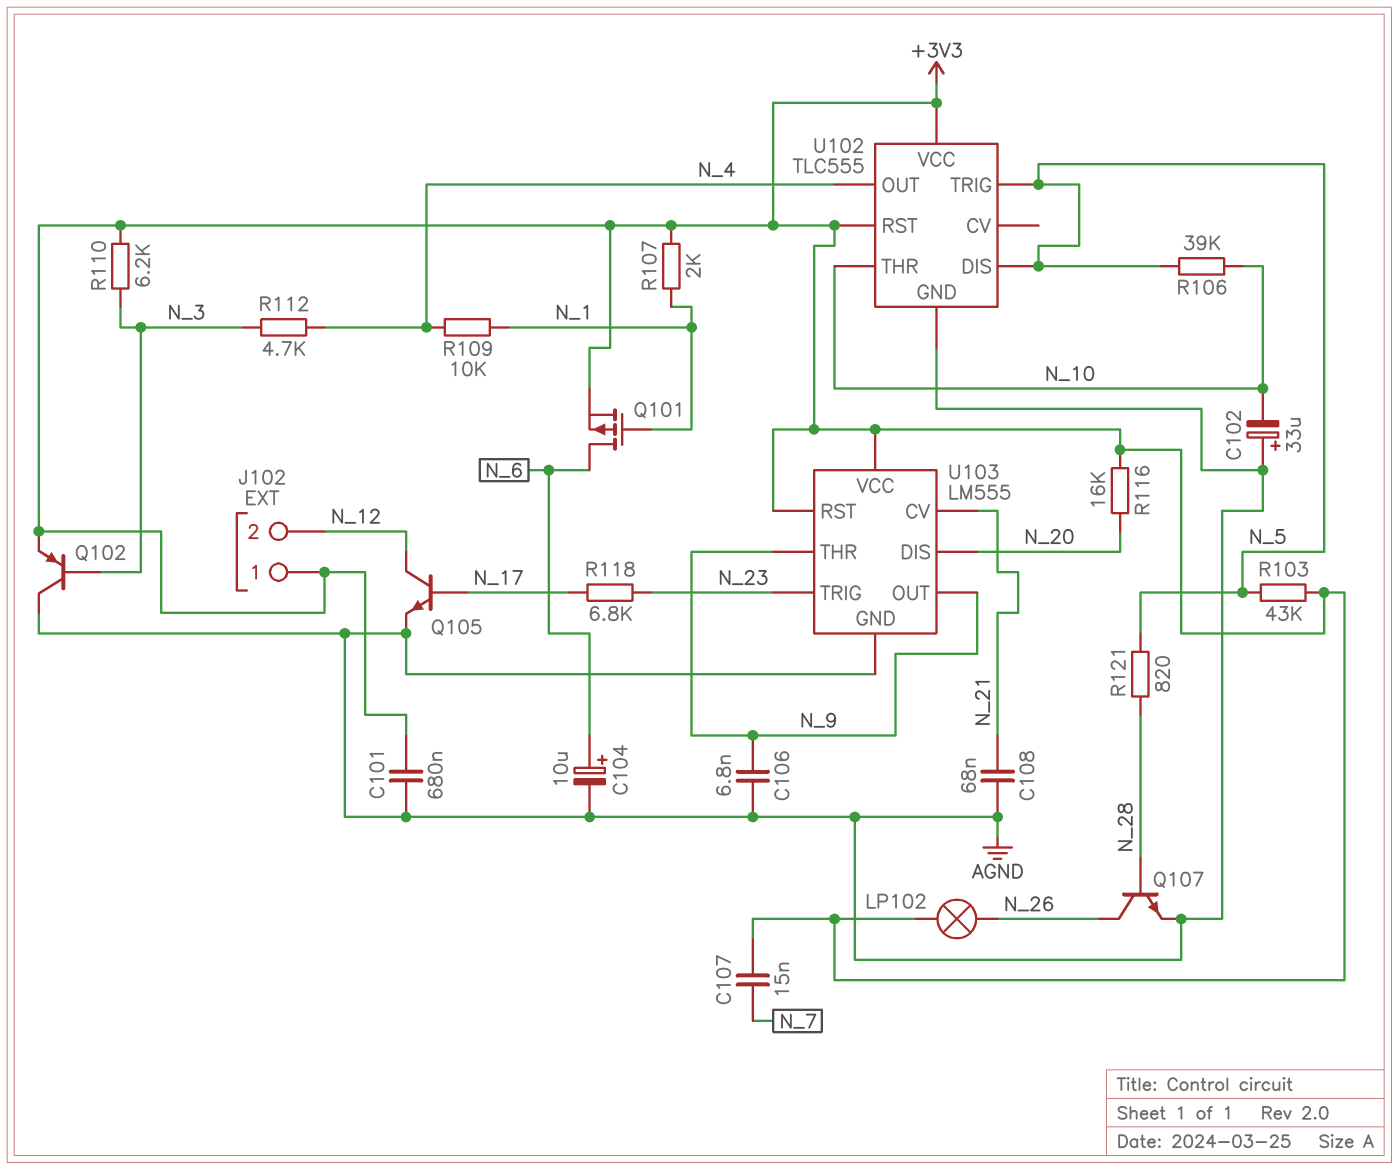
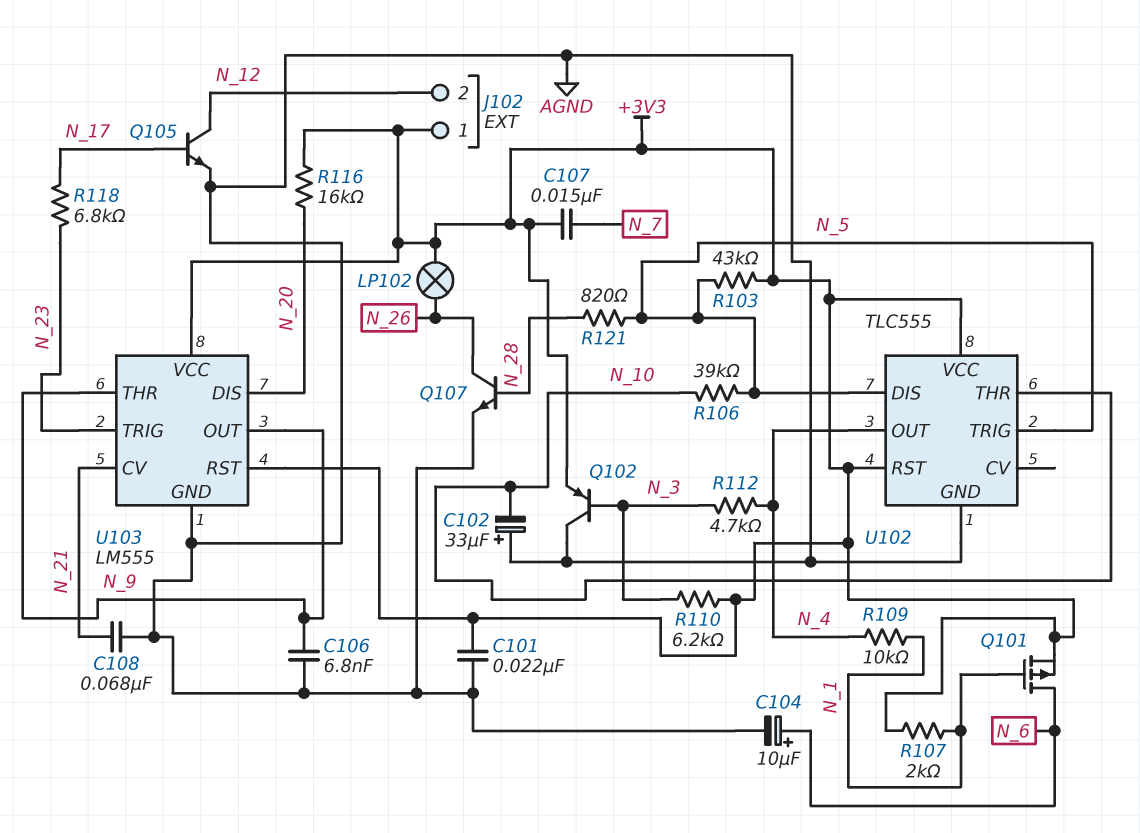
C101: 680nF (+3V3, AGND) -> 22nF (+3V3, AGND)

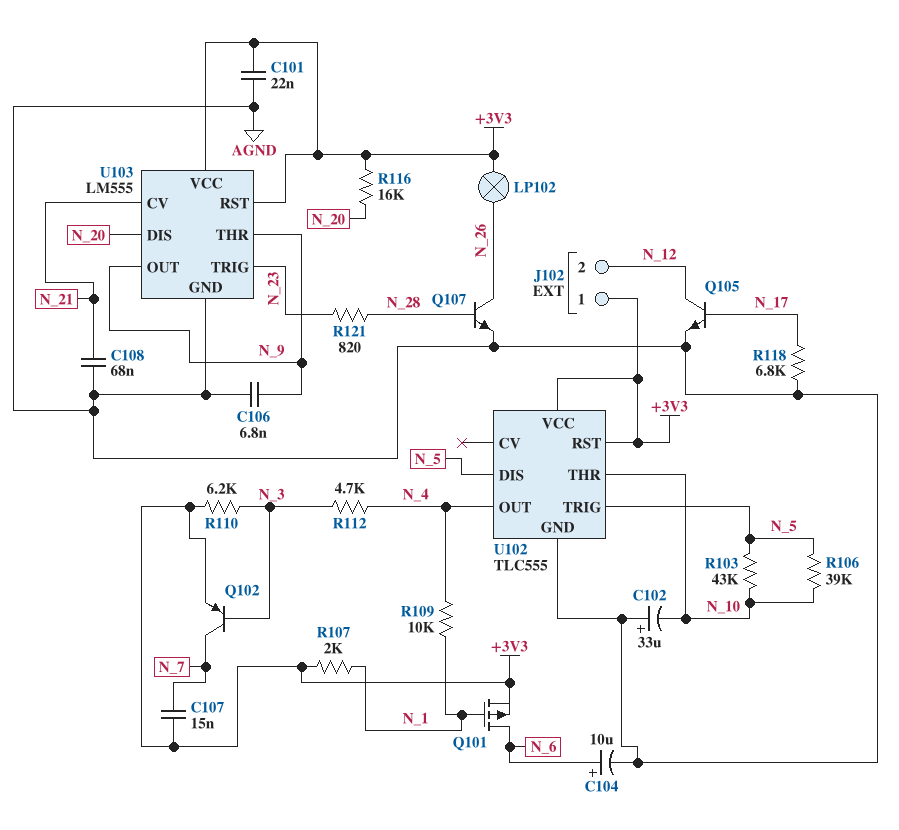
Q102: PNP (B N_3, C AGND, E +3V3) -> PNP (B N_3, C N_7, E +3V3)
R103: 43k (+3V3, N_5) -> 43k (N_5, N_10)
R118: 6.8k (N_17, N_23) -> 6.8k (AGND, N_17)
R121: 820 (N_5, N_28) -> 820 (N_23, N_28)

